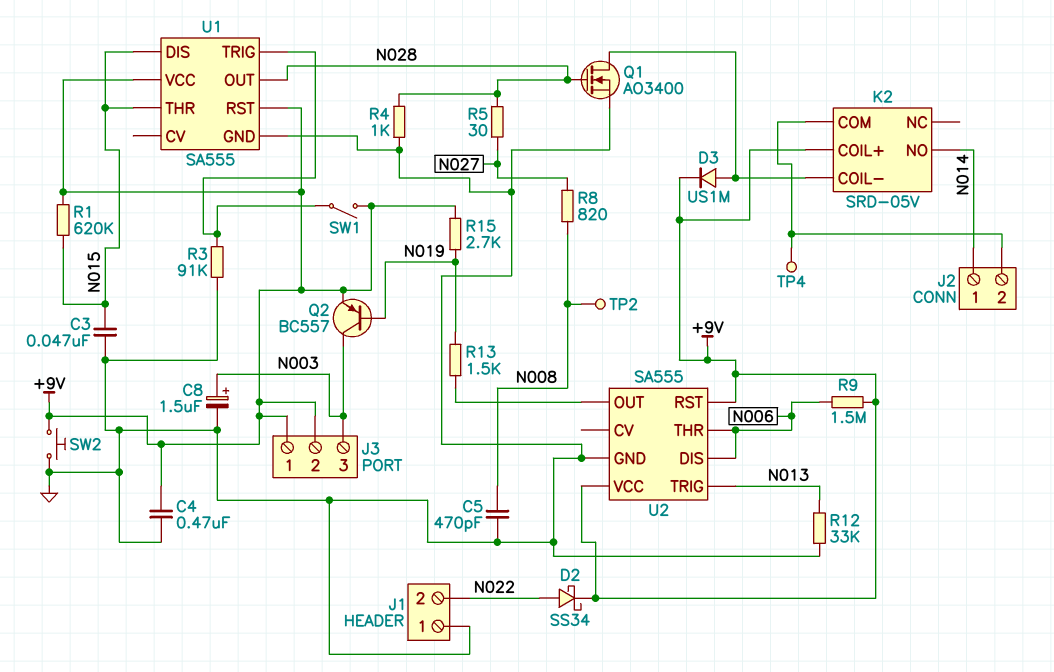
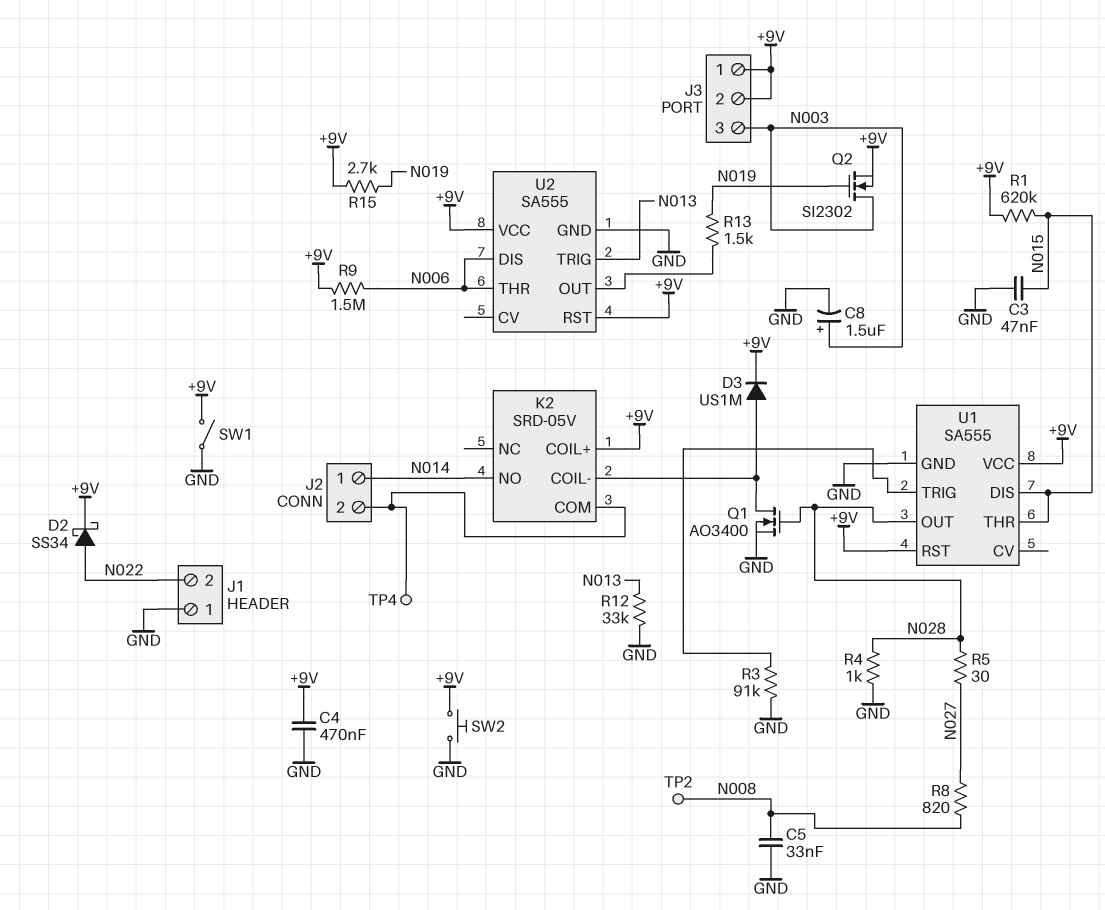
C5: 470pF (GND, N008) -> 33nF (GND, N008)
Q2: PNP BC557 (B N019, C N003, E +9V) -> NMOS SI2302 (G N019, D N003, S +9V)
SW1: switch (+9V, U1/TRIG) -> switch (+9V, GND)

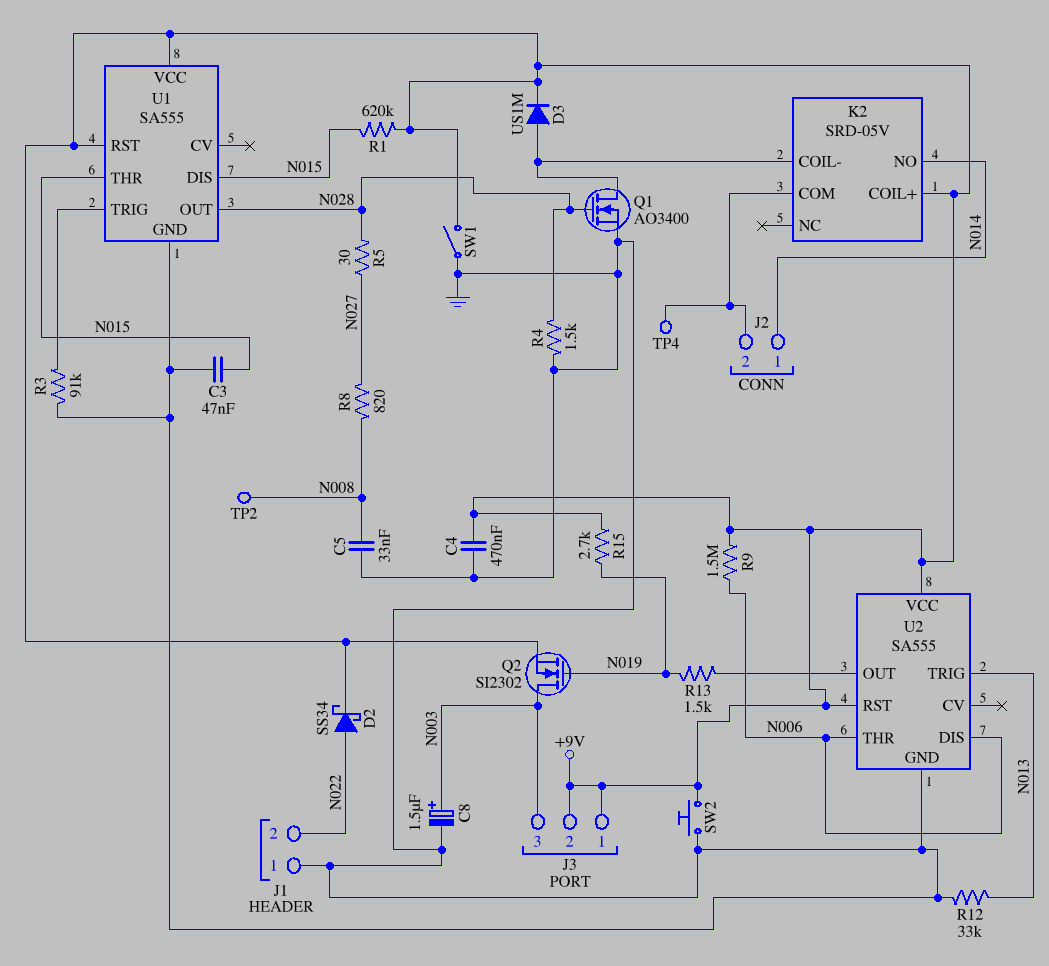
R4: 1k (GND, N028) -> 1.5k (GND, N028)

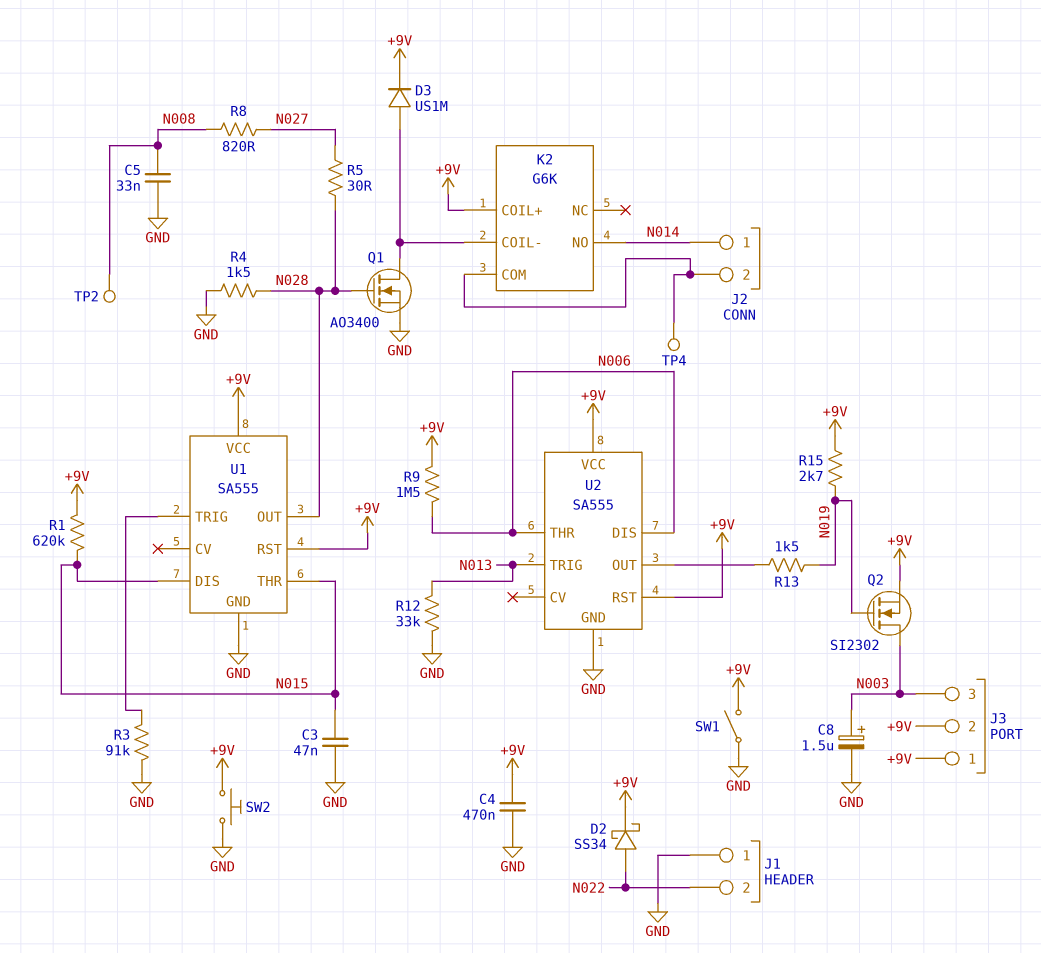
K2: SRD-05V -> G6K

